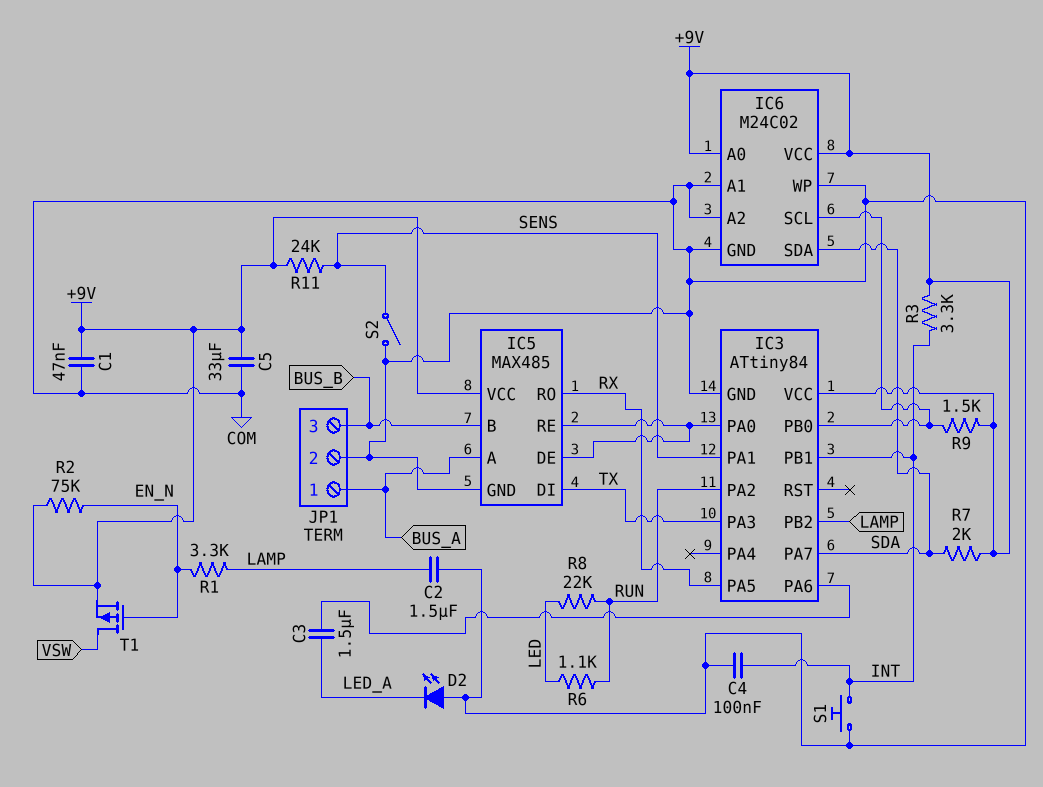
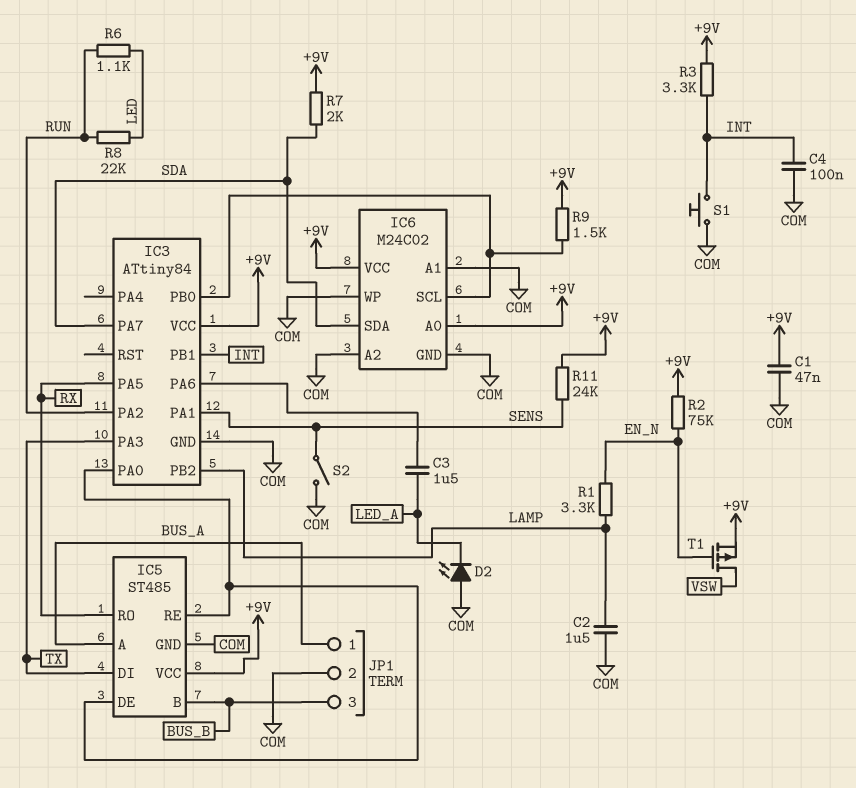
C5: 33uF (+9V, COM) -> none
IC5: MAX485 -> ST485

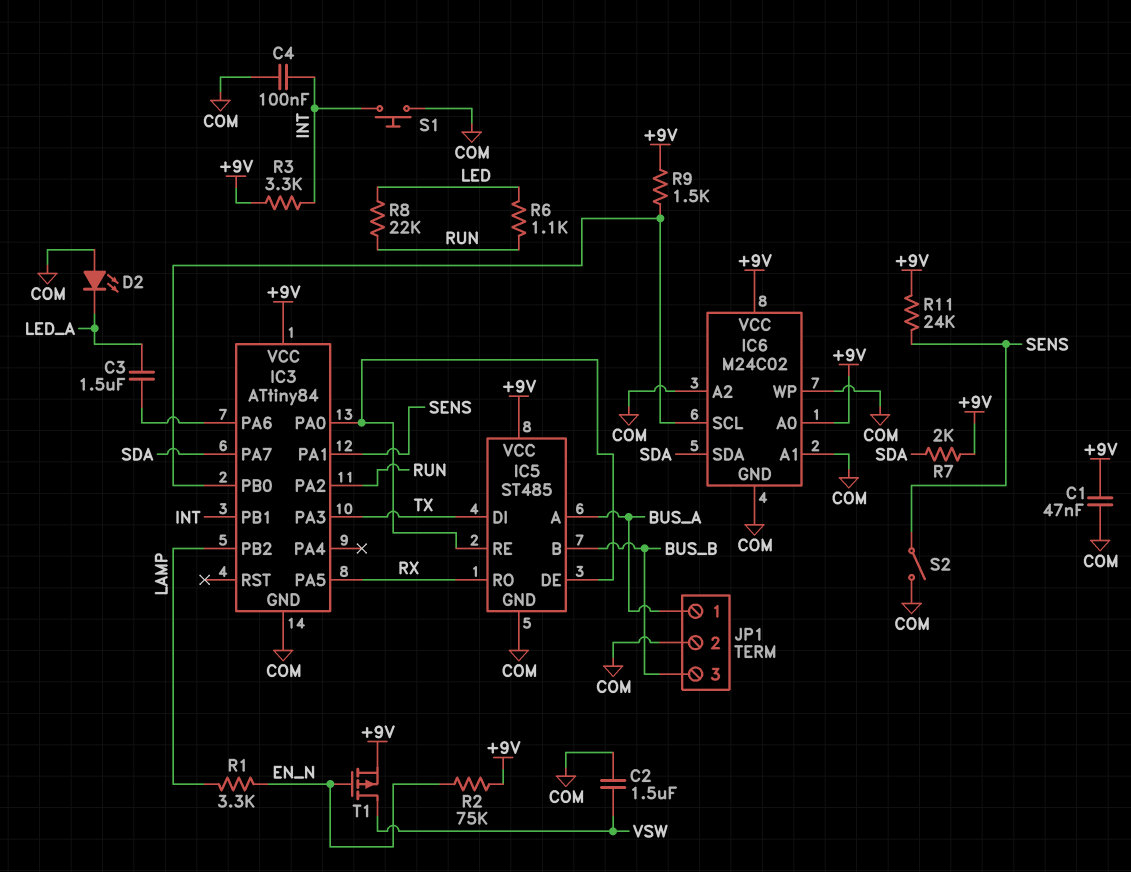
C2: 1.5uF (COM, LAMP) -> 1.5uF (COM, VSW)

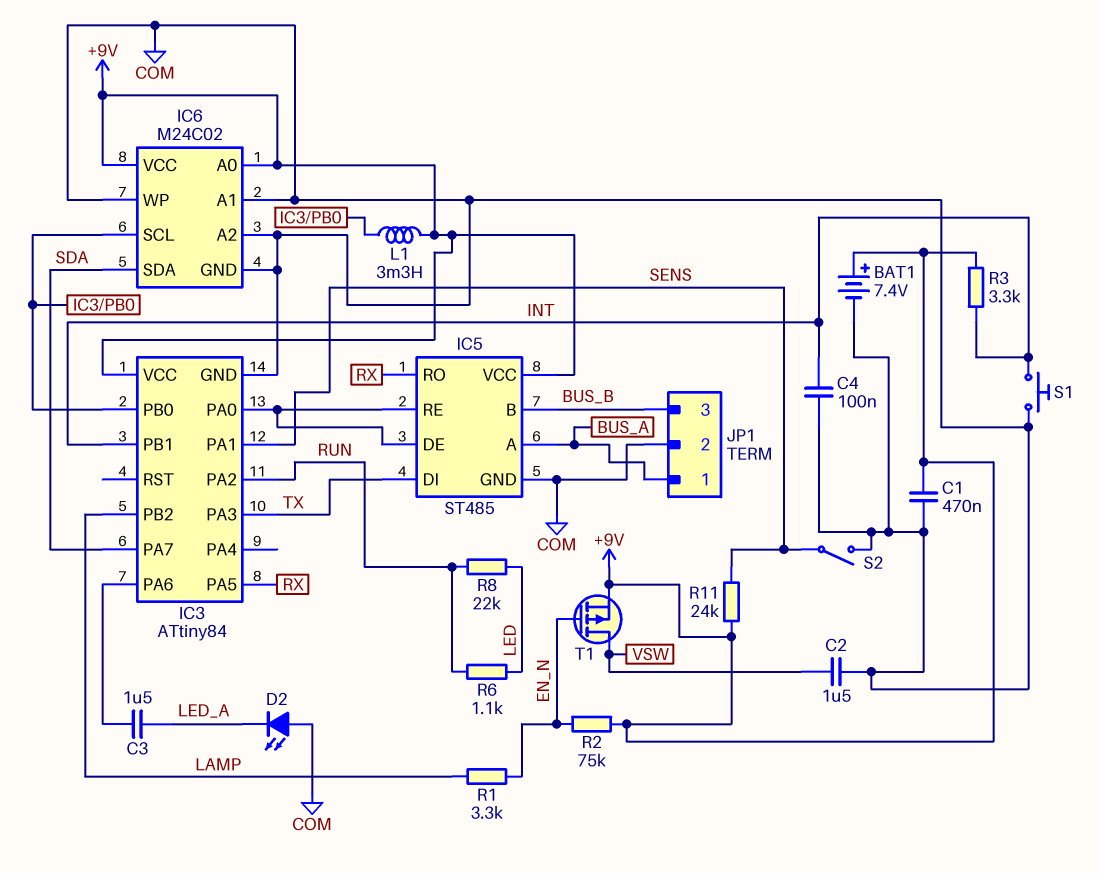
BAT1: none -> 7.4V (plus +9V, minus COM)
C1: 47nF (+9V, COM) -> 470nF (+9V, COM)
L1: none -> 3.3mH (+9V, IC3/PB0)
R7: 2k (+9V, SDA) -> none
R9: 1.5k (+9V, IC3/PB0) -> none

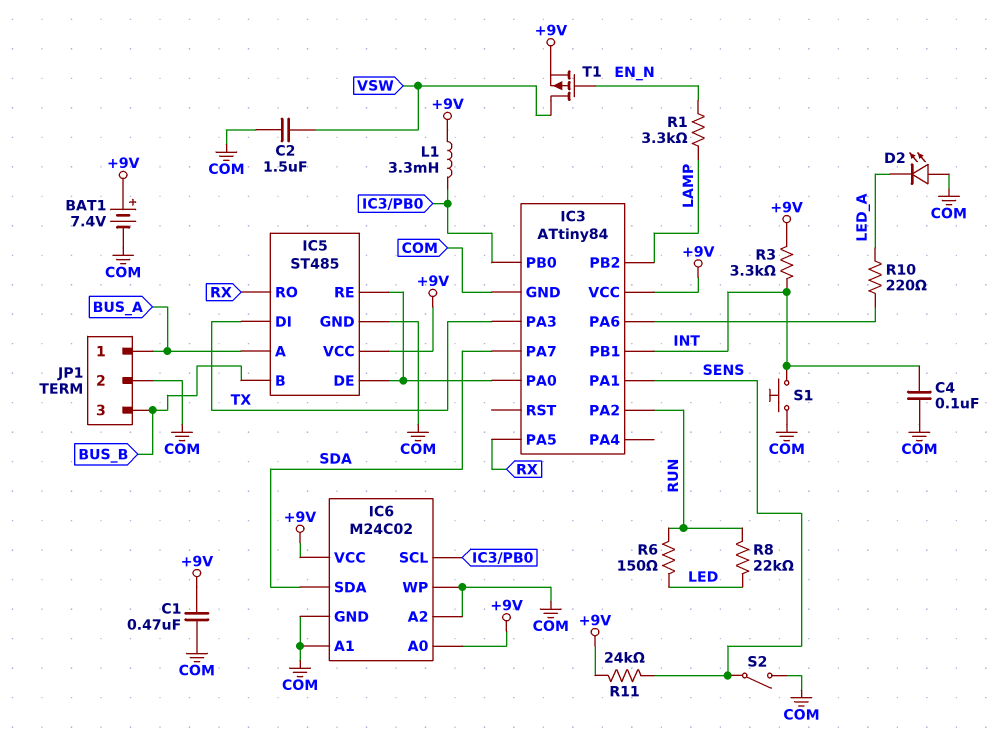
C3: 1.5uF (IC3/PA6, LED_A) -> none
R2: 75k (+9V, EN_N) -> none
R6: 1.1k (LED, RUN) -> 150 (LED, RUN)
R10: none -> 220 (IC3/PA6, LED_A)

